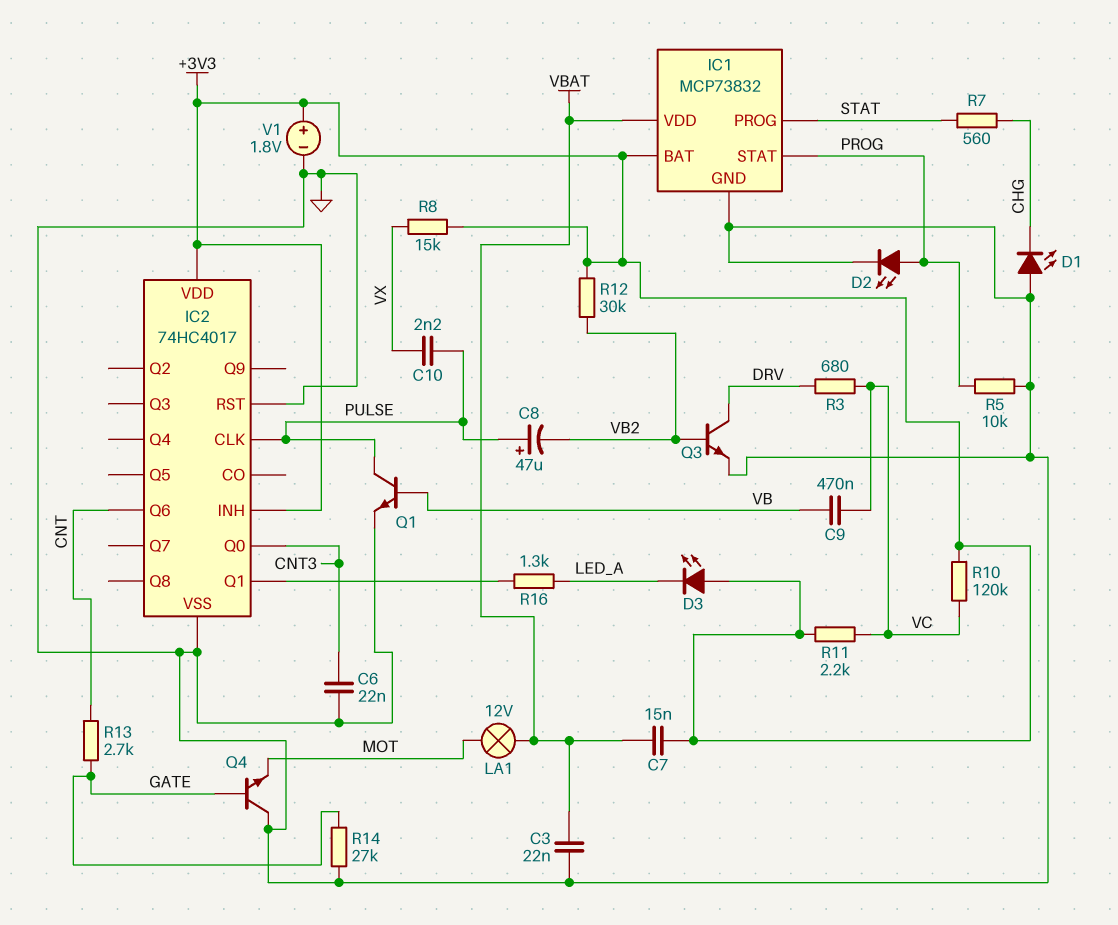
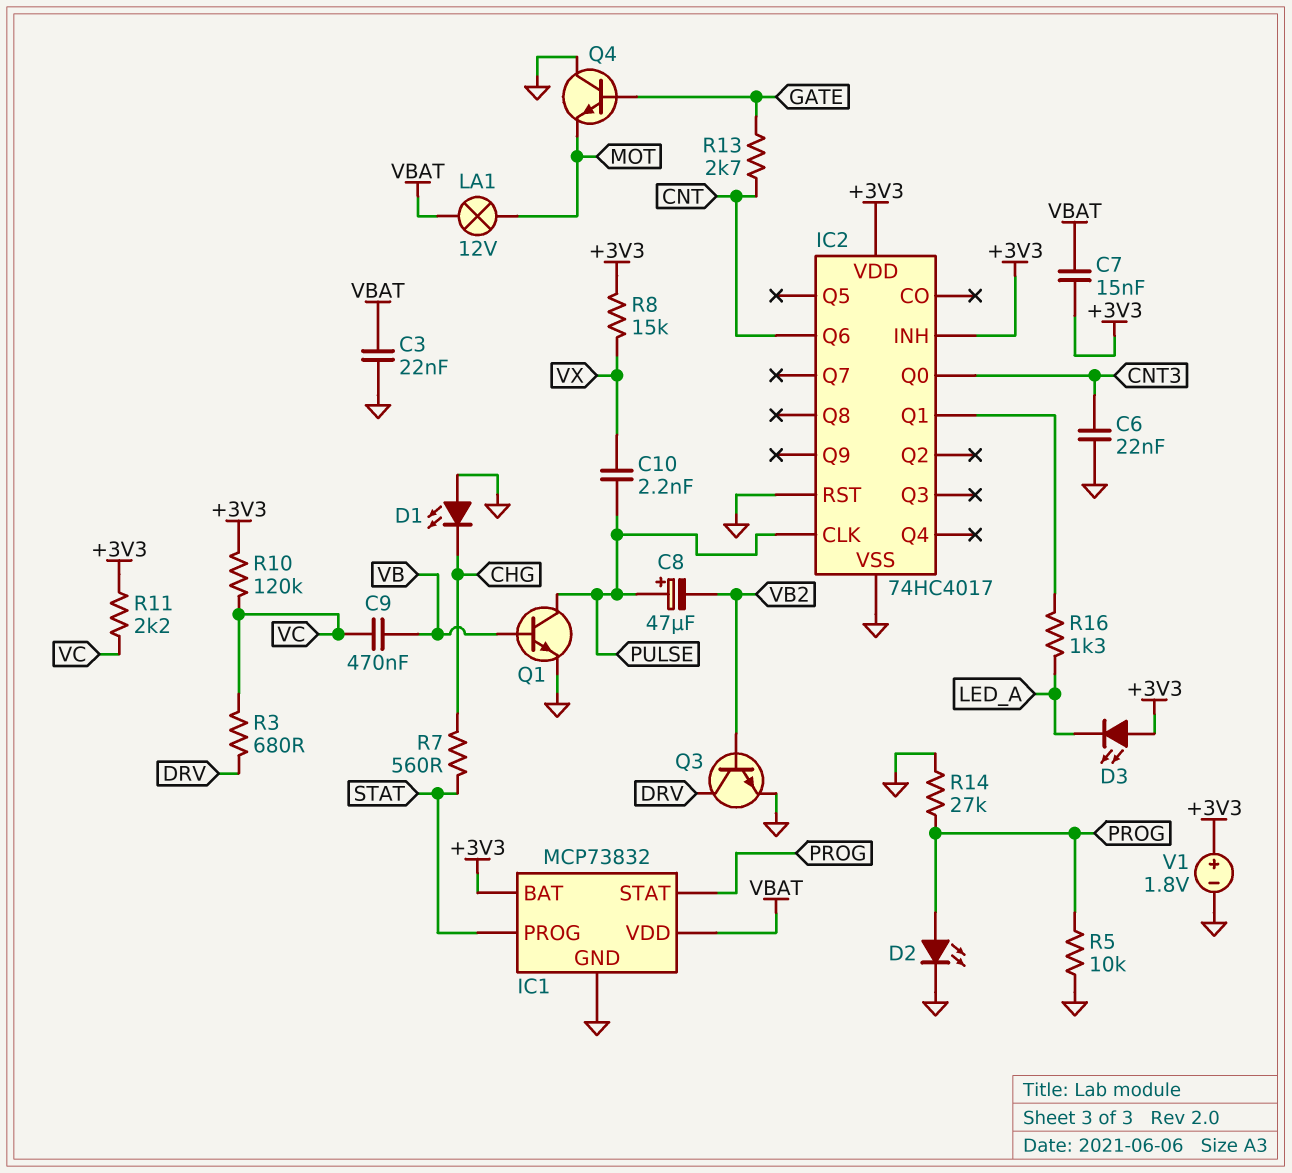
R12: 30k (+3V3, VB2) -> none
R14: 27k (GATE, GND) -> 27k (GND, PROG)

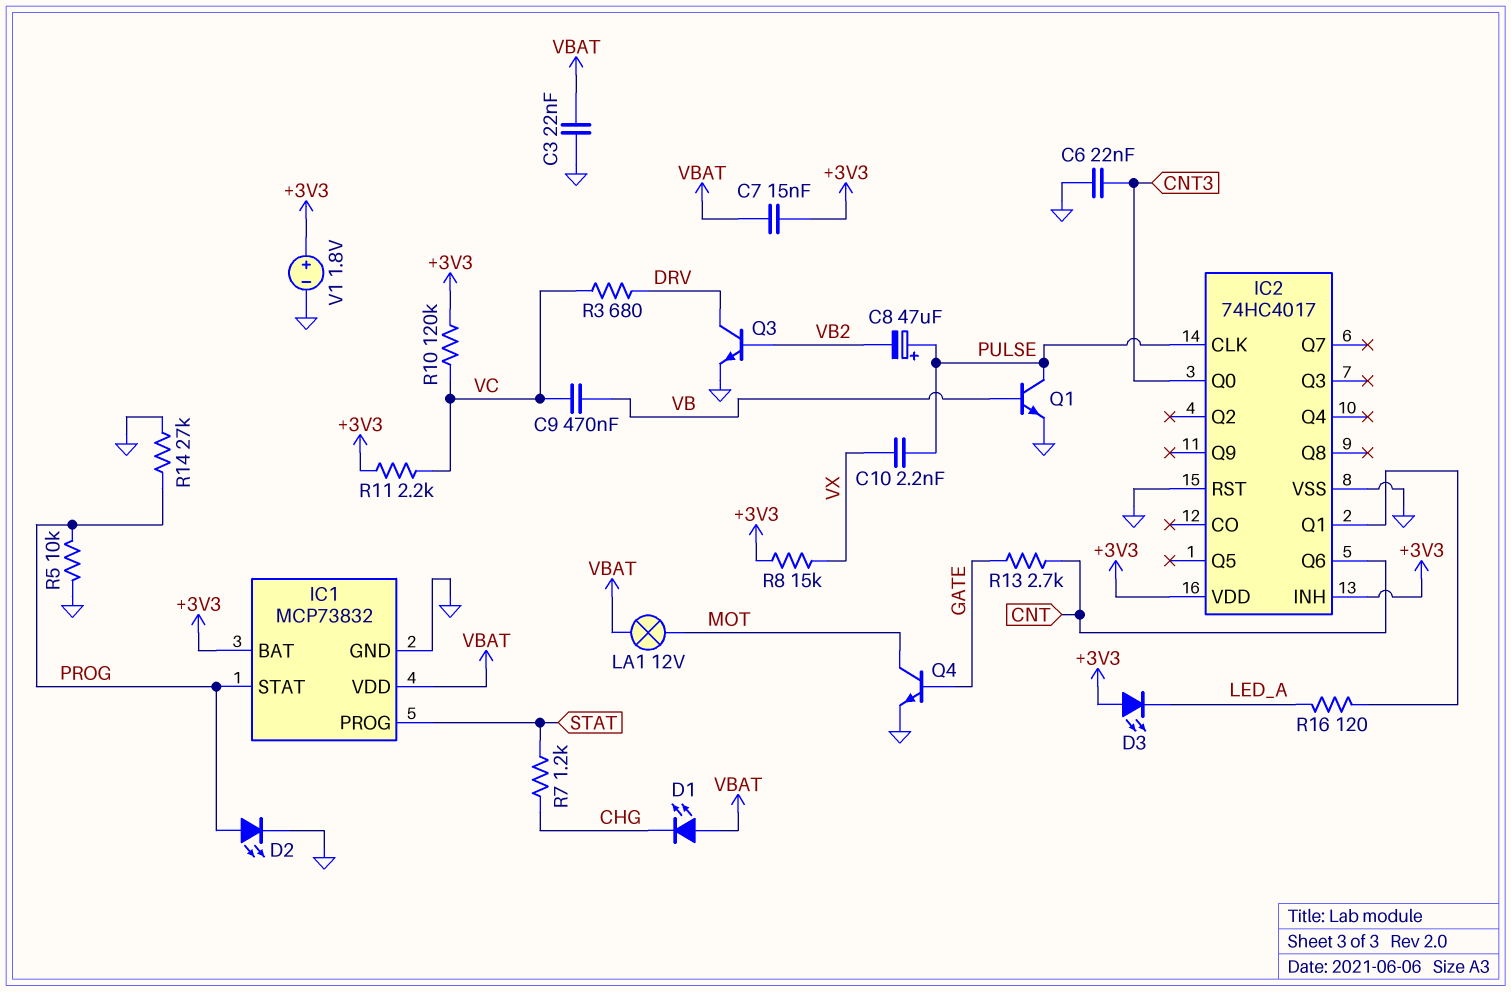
D1: LED (A GND, K CHG) -> LED (A VBAT, K CHG)
Q4: NPN (B GATE, C GND, E MOT) -> NPN (B GATE, C MOT, E GND)
R7: 560 (CHG, STAT) -> 1.2k (CHG, STAT)
R16: 1.3k (IC2/Q1, LED_A) -> 120 (IC2/Q1, LED_A)

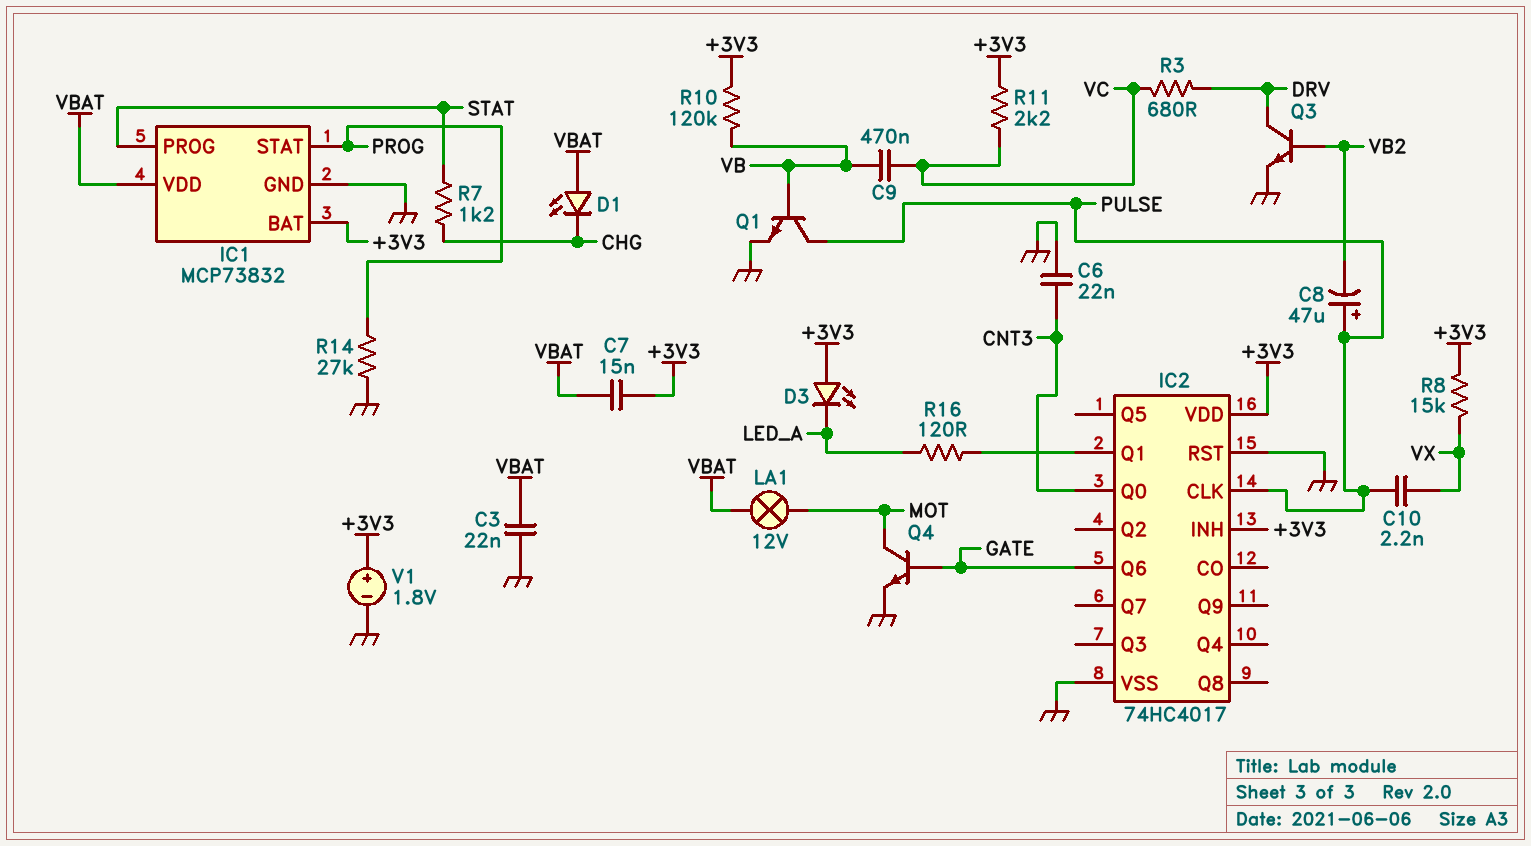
D2: LED (A PROG, K GND) -> none
IC2 pin Q6: CNT -> GATE
R5: 10k (GND, PROG) -> none
R10: 120k (+3V3, VC) -> 120k (+3V3, VB)
R13: 2.7k (CNT, GATE) -> none

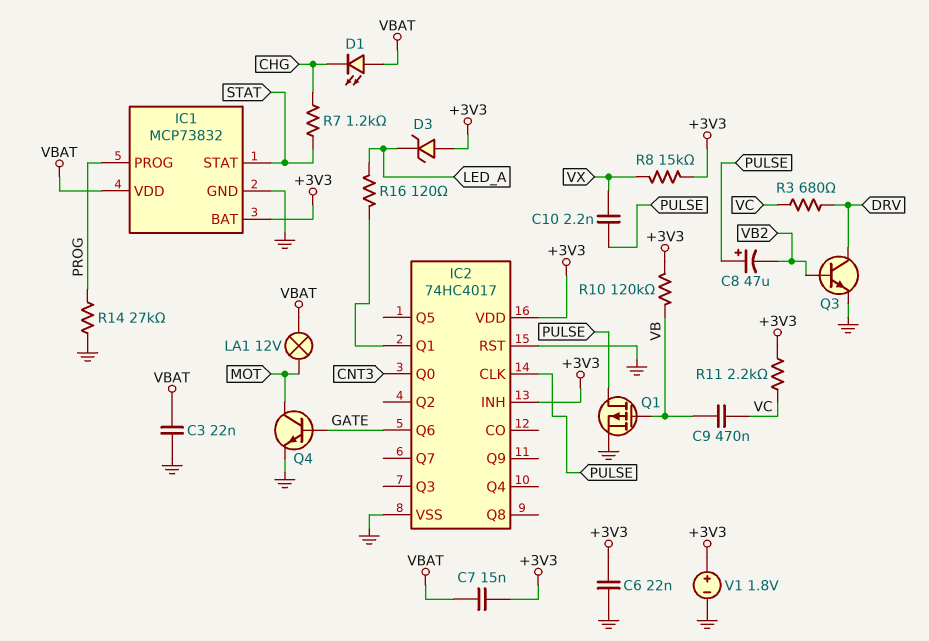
C6: 22nF (CNT3, GND) -> 22nF (+3V3, GND)
D3: LED (A +3V3, K LED_A) -> zener (A +3V3, K LED_A)
IC1 pin PROG: STAT -> PROG
IC1 pin STAT: PROG -> STAT
Q1: NPN (B VB, C PULSE, E GND) -> PMOS (G VB, D PULSE, S GND)

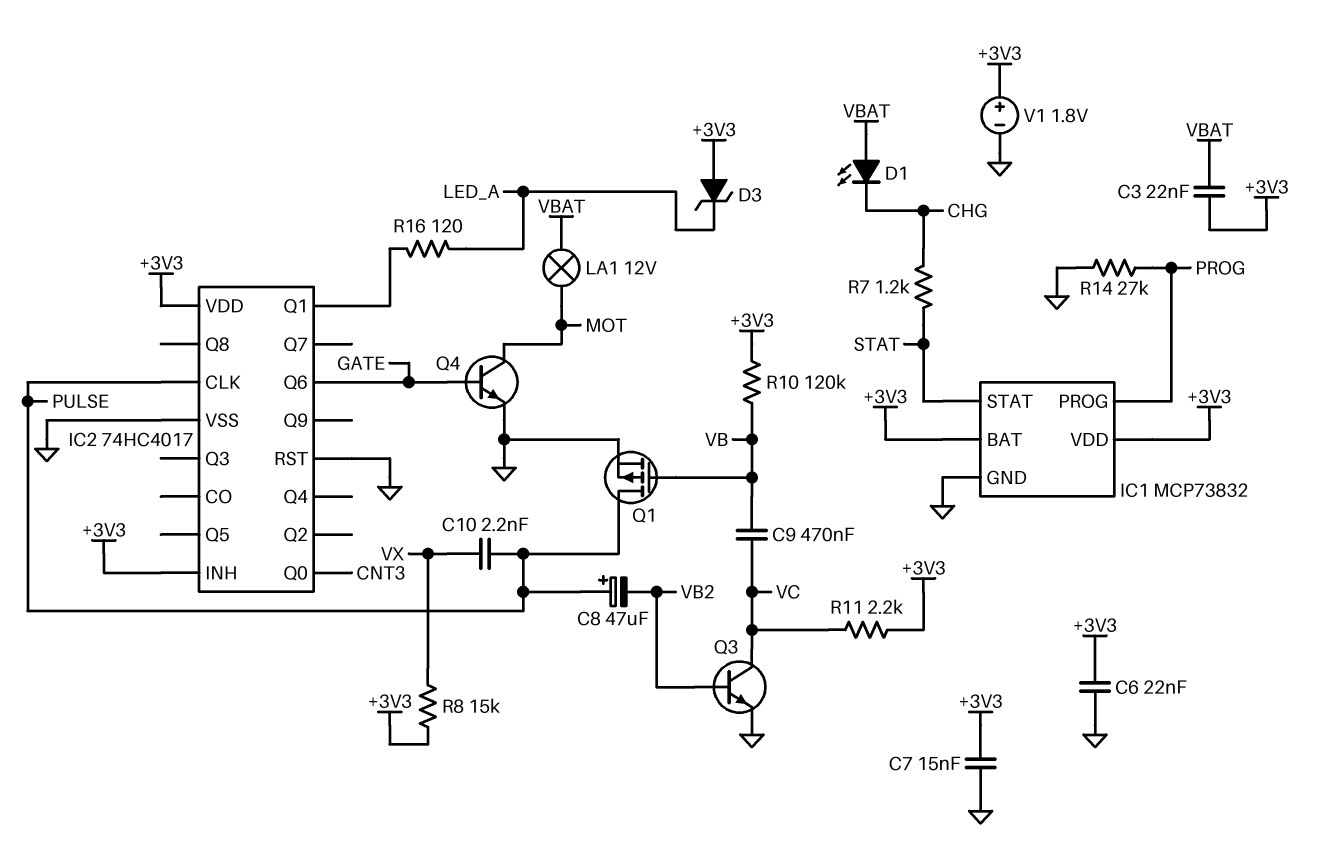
C3: 22nF (GND, VBAT) -> 22nF (+3V3, VBAT)
C7: 15nF (+3V3, VBAT) -> 15nF (+3V3, GND)
IC1 pin VDD: VBAT -> +3V3
Q3: NPN (B VB2, C DRV, E GND) -> NPN (B VB2, C VC, E GND)
R3: 680 (DRV, VC) -> none

